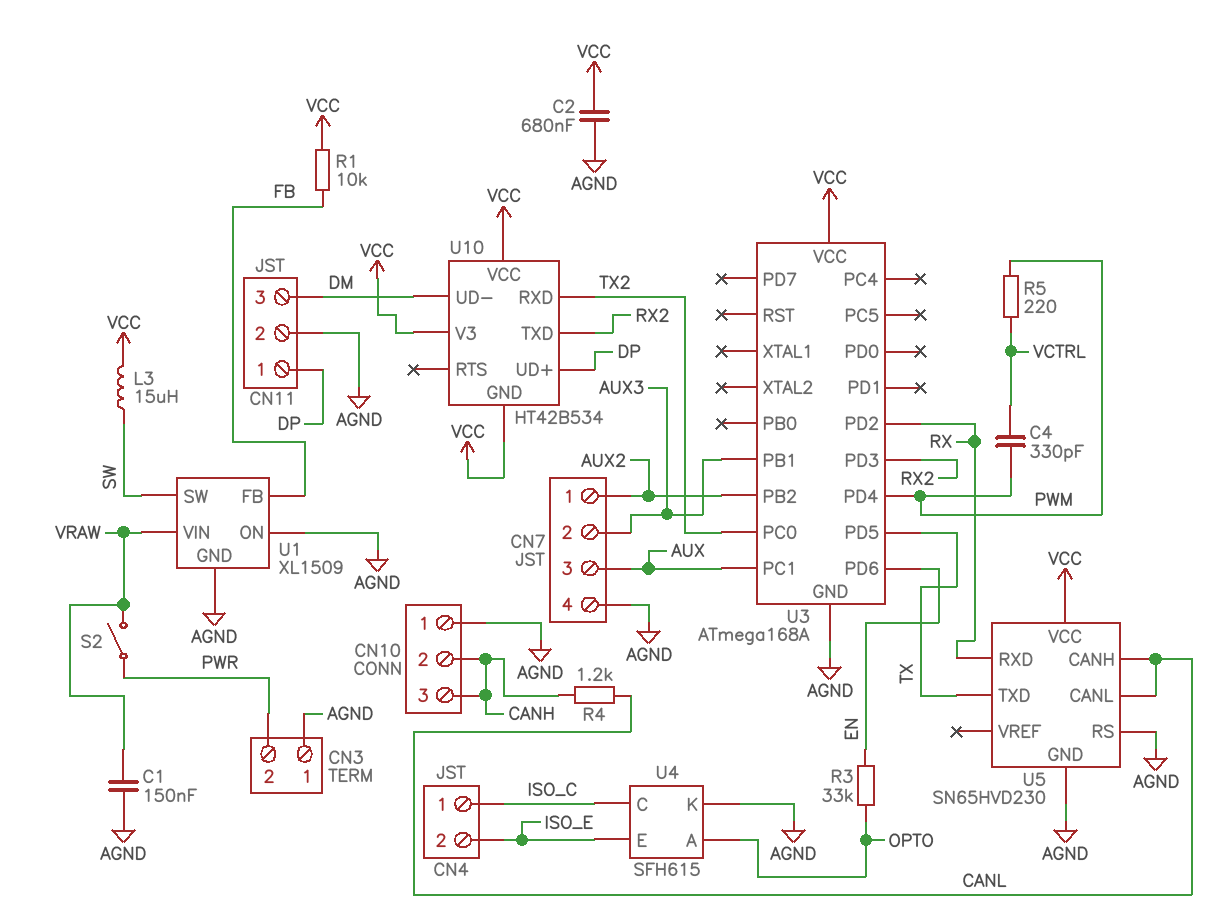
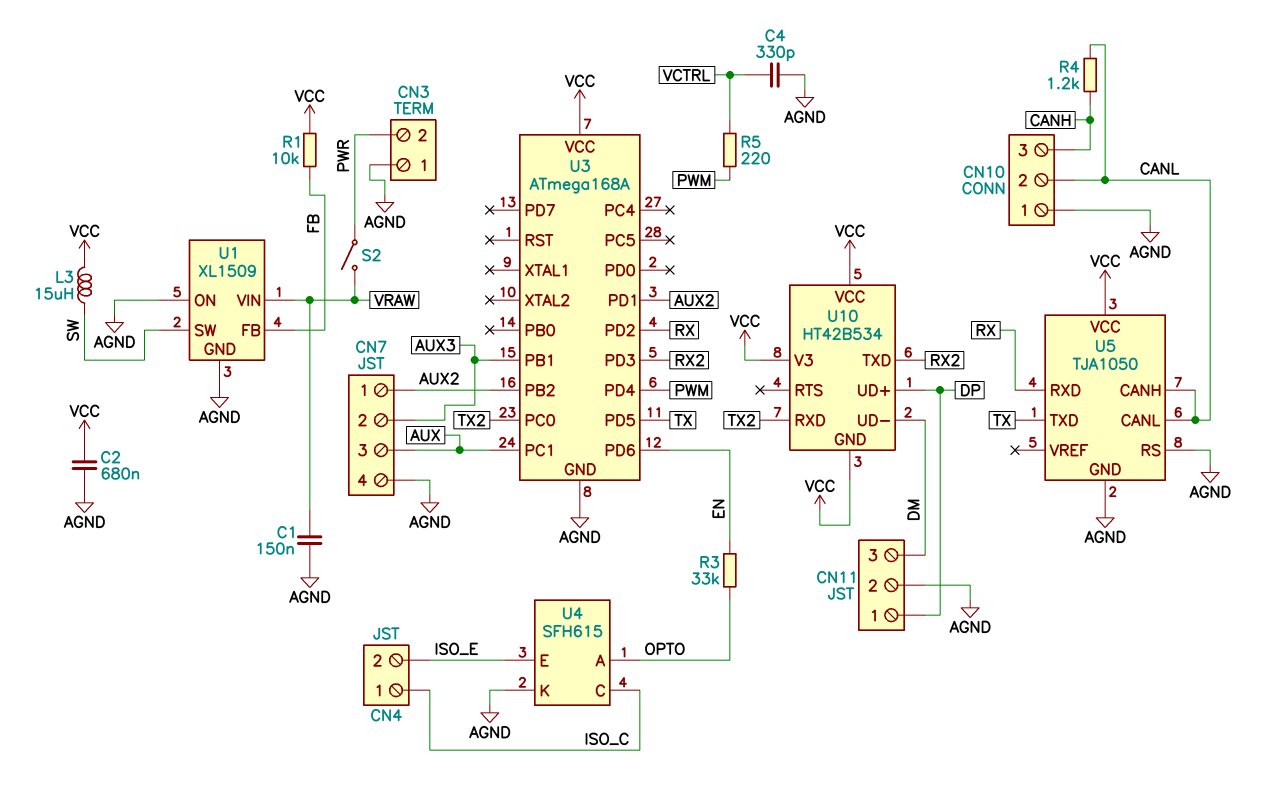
C4: 330pF (PWM, VCTRL) -> 330pF (AGND, VCTRL)
CN10 pin 2: CANH -> CANL
U3 pin PD1: none -> AUX2
U5: SN65HVD230 -> TJA1050

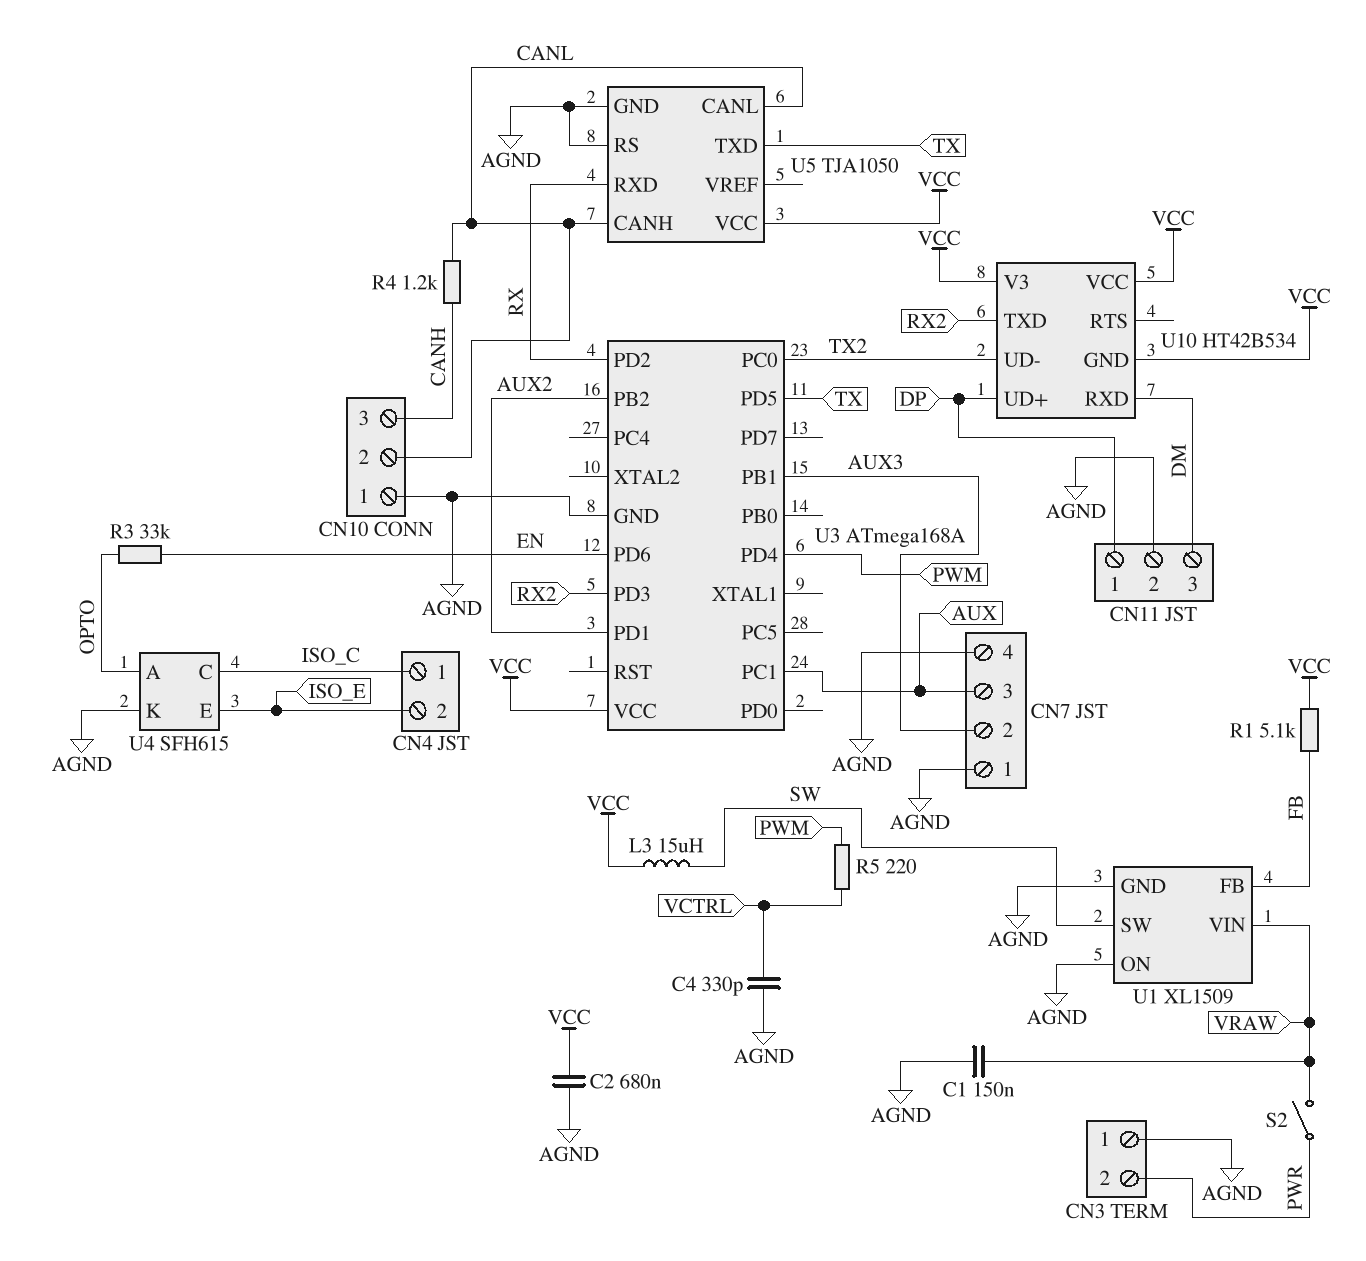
CN7 pin 1: AUX2 -> AGND
R1: 10k (FB, VCC) -> 5.1k (FB, VCC)
U10 pin RXD: TX2 -> DM
U10 pin UD-: DM -> TX2

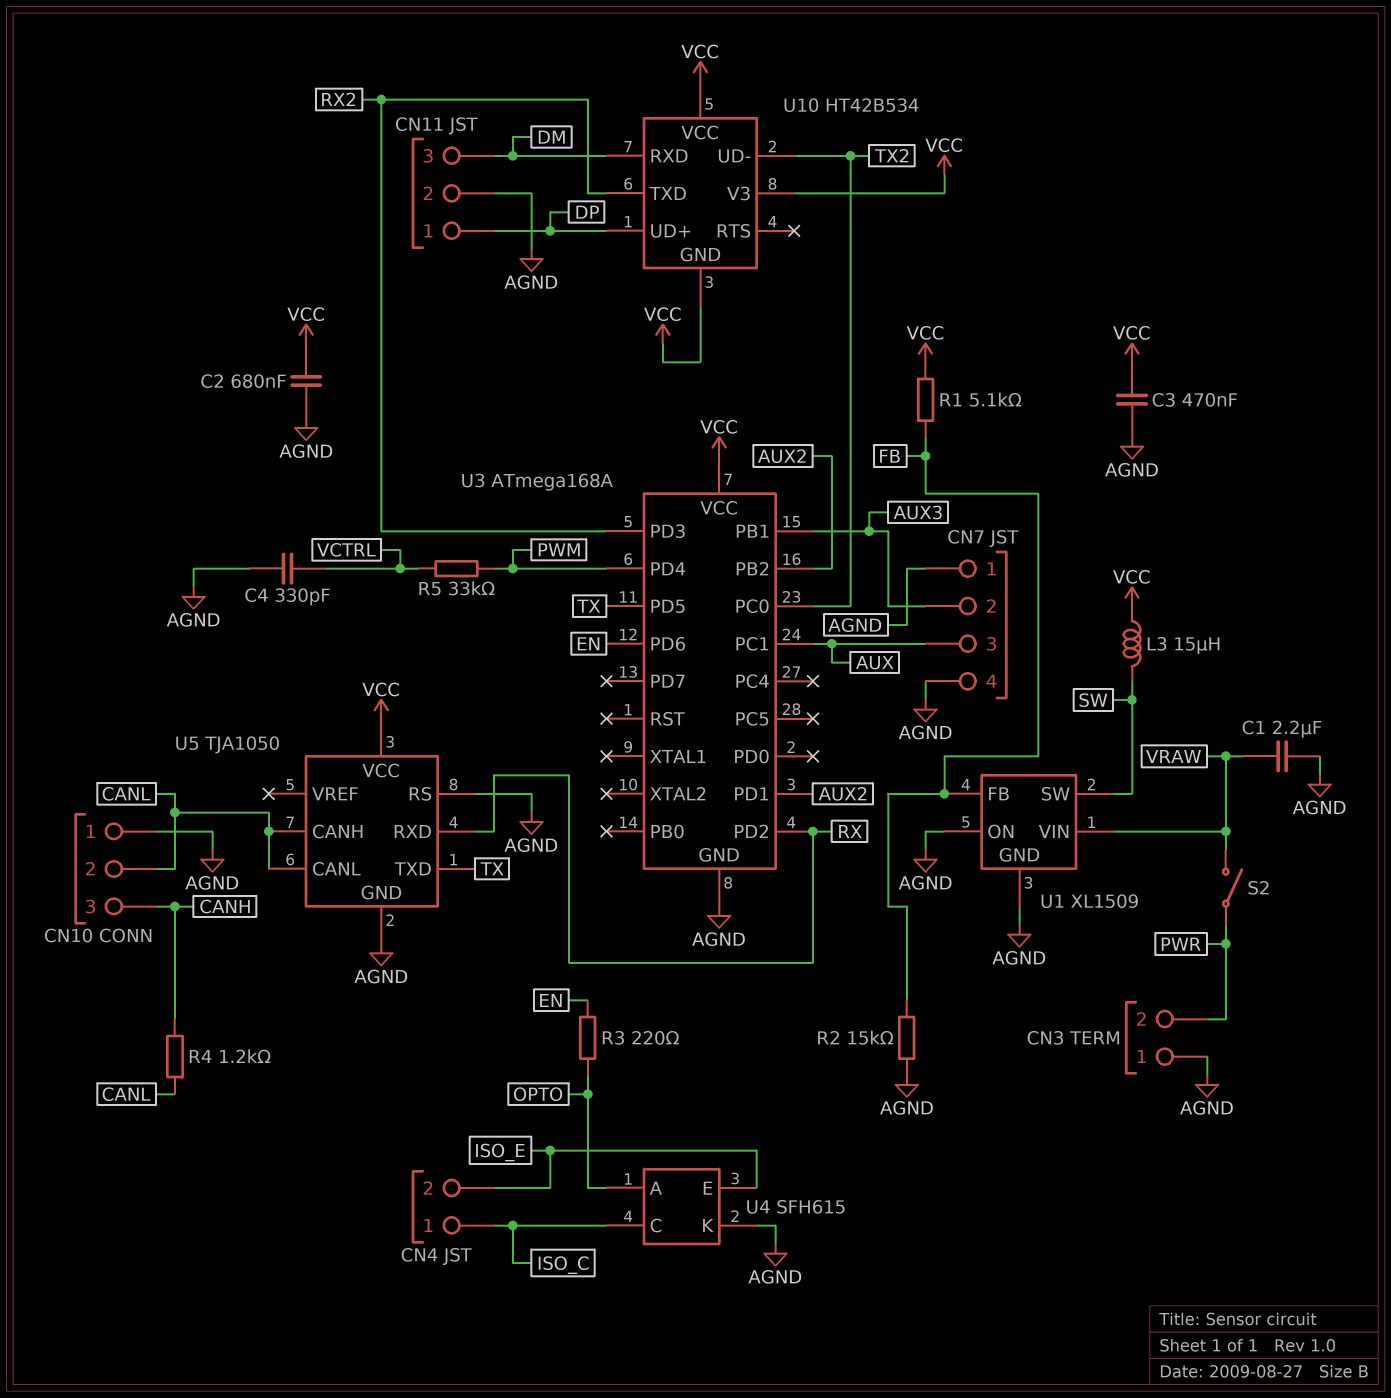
C1: 150nF (AGND, VRAW) -> 2.2uF (AGND, VRAW)
C3: none -> 470nF (AGND, VCC)
R2: none -> 15k (AGND, FB)
R3: 33k (EN, OPTO) -> 220 (EN, OPTO)
R5: 220 (PWM, VCTRL) -> 33k (PWM, VCTRL)

